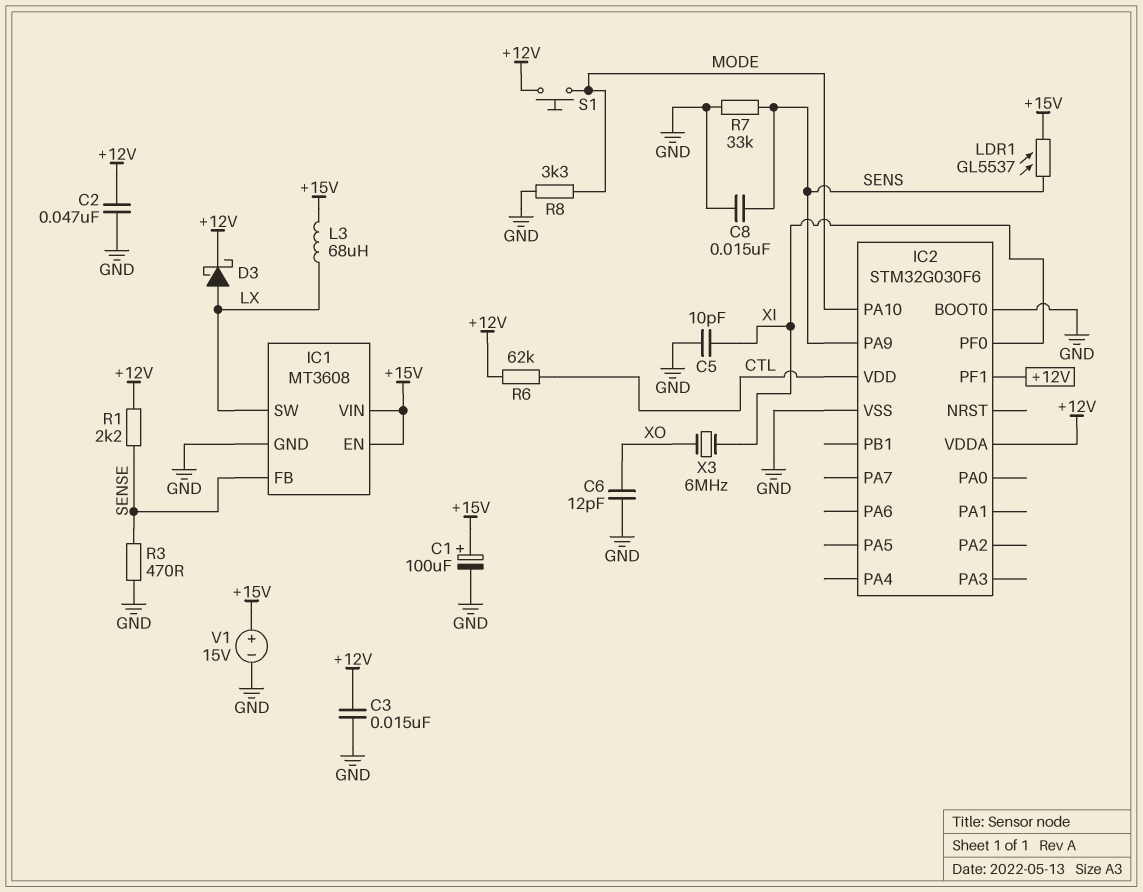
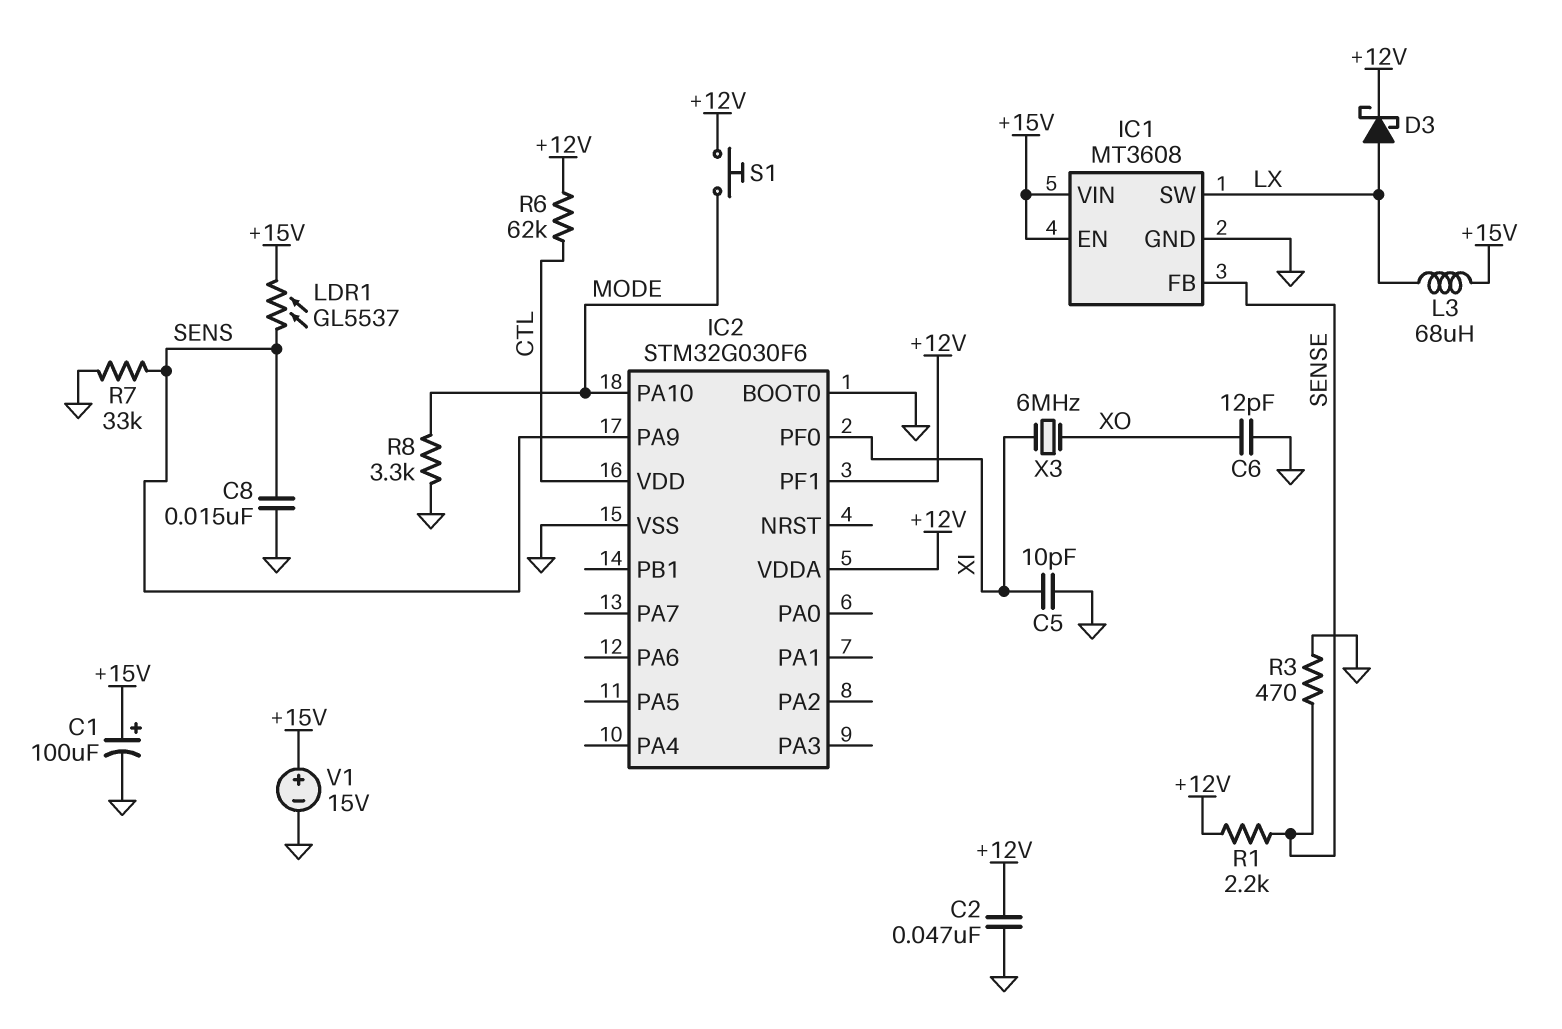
C3: 15nF (+12V, GND) -> none

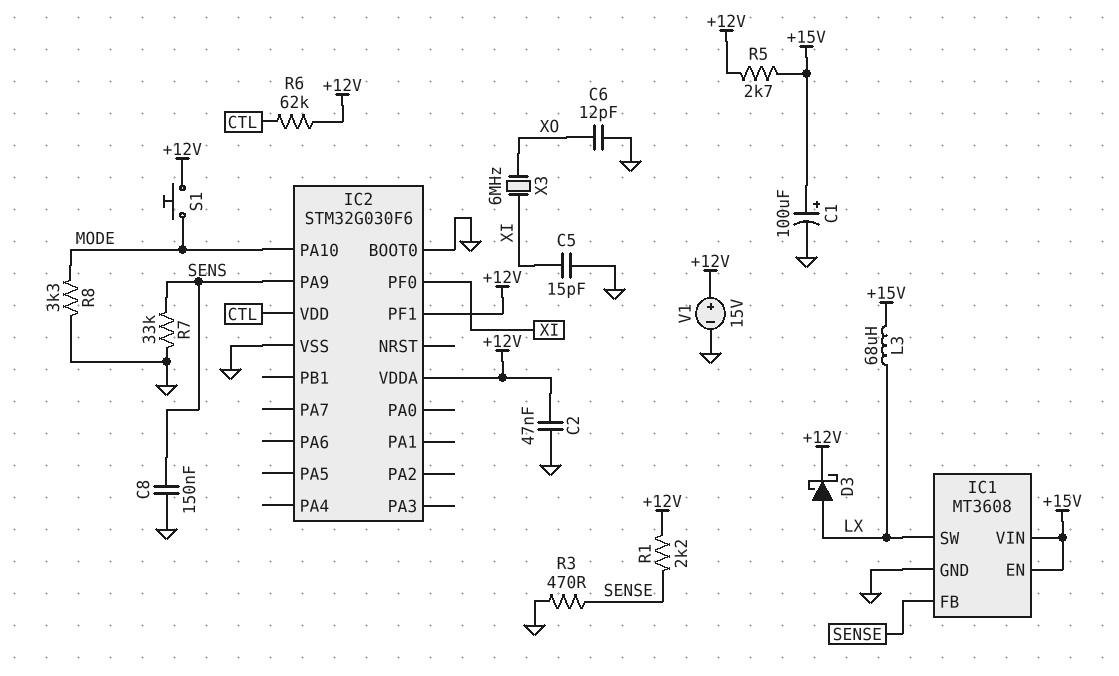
C5: 10pF (GND, XI) -> 15pF (GND, XI)
C8: 15nF (GND, SENS) -> 150nF (GND, SENS)
LDR1: GL5537 (+15V, SENS) -> none
R5: none -> 2.7k (+12V, +15V)
V1: 15V (plus +15V, minus GND) -> 15V (plus +12V, minus GND)

